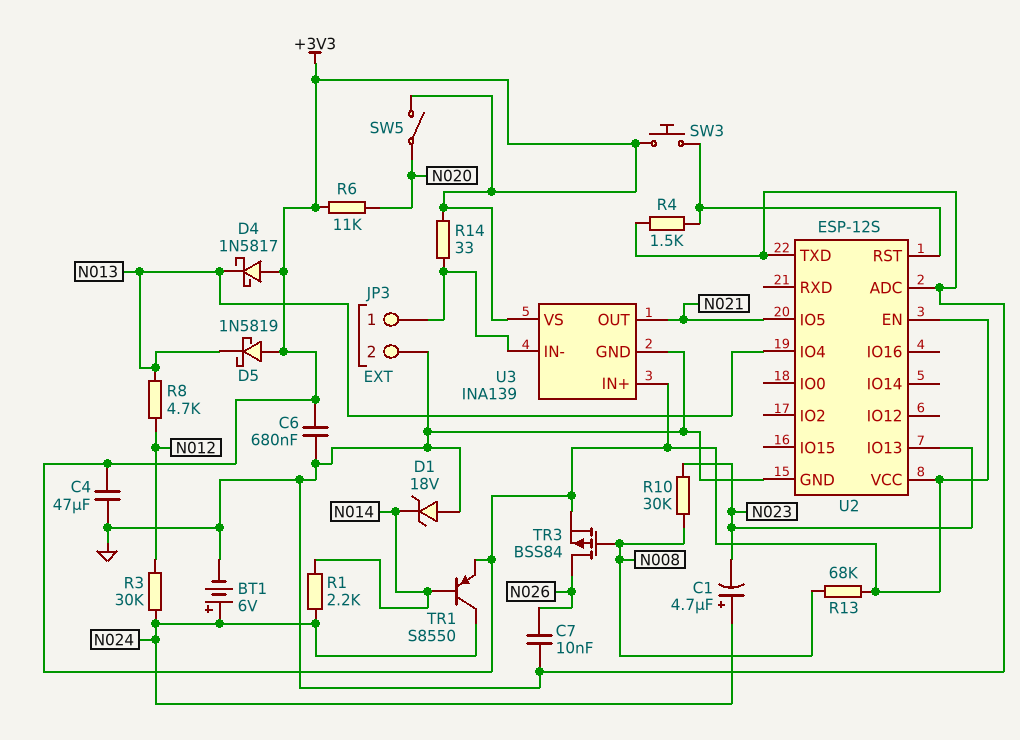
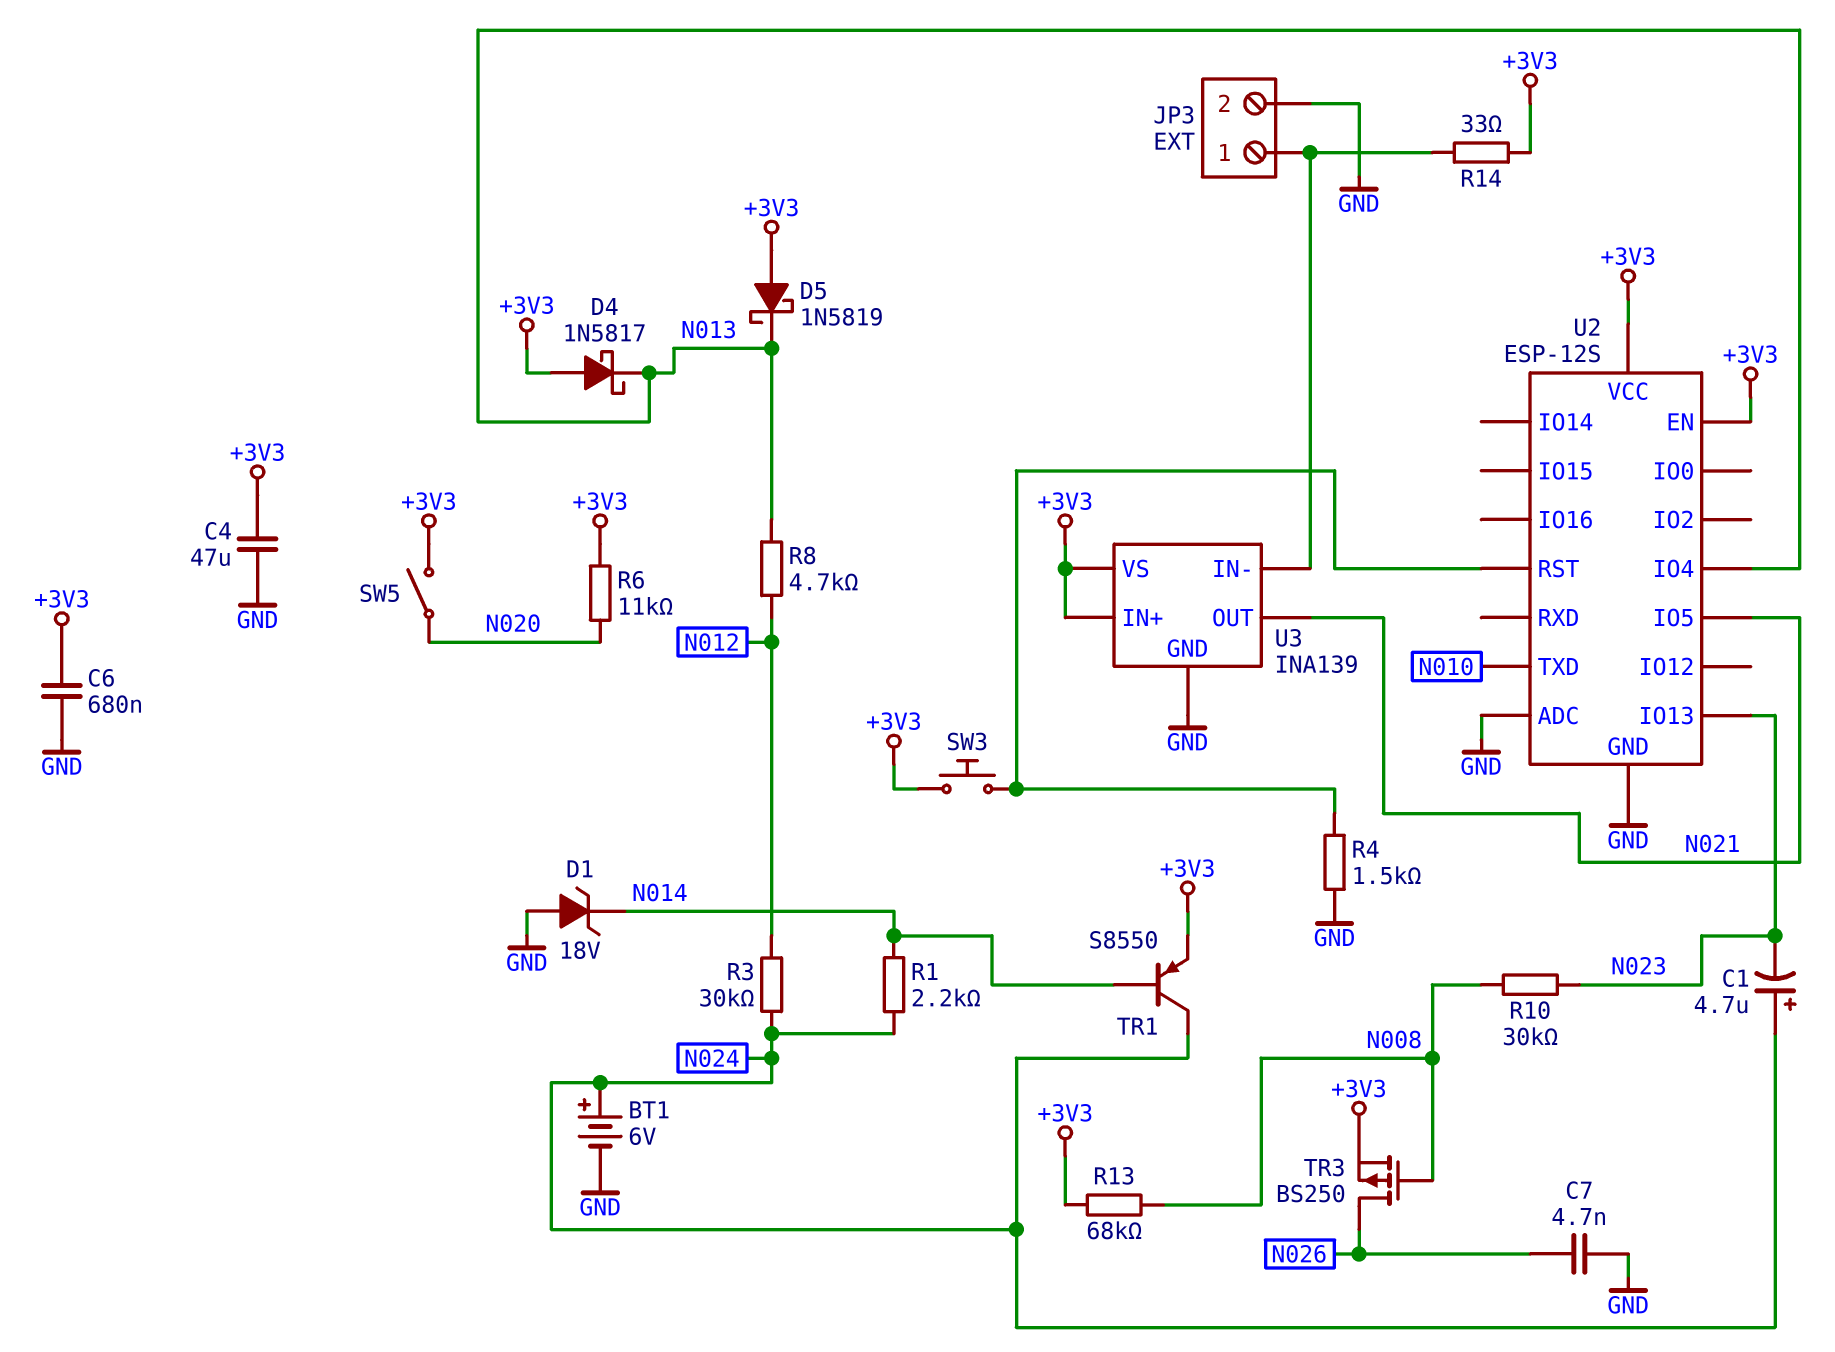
C7: 10nF (GND, N026) -> 4.7nF (GND, N026)
TR3: PMOS BSS84 (G N008, D N026, S +3V3) -> PMOS BS250 (G N008, D N026, S +3V3)
U2 pin TXD: GND -> N010

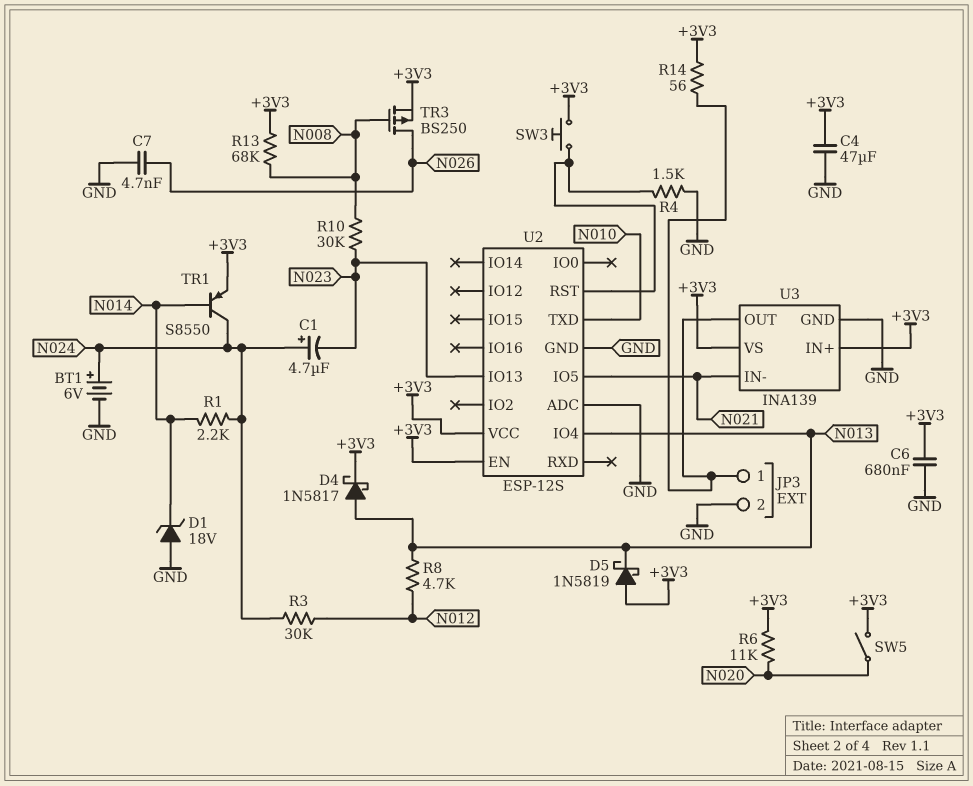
D4: schottky 1N5817 (A +3V3, K N013) -> schottky 1N5817 (A N013, K +3V3)
R14: 33 (+3V3, JP3/1) -> 56 (+3V3, JP3/1)
U3 pin IN-: JP3/1 -> N021
U3 pin OUT: N021 -> JP3/1

